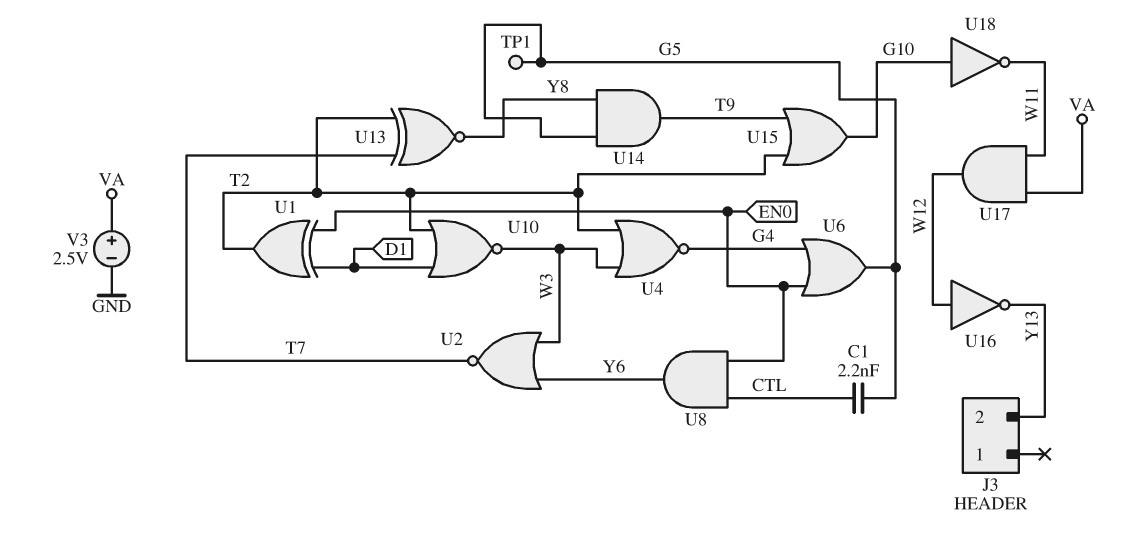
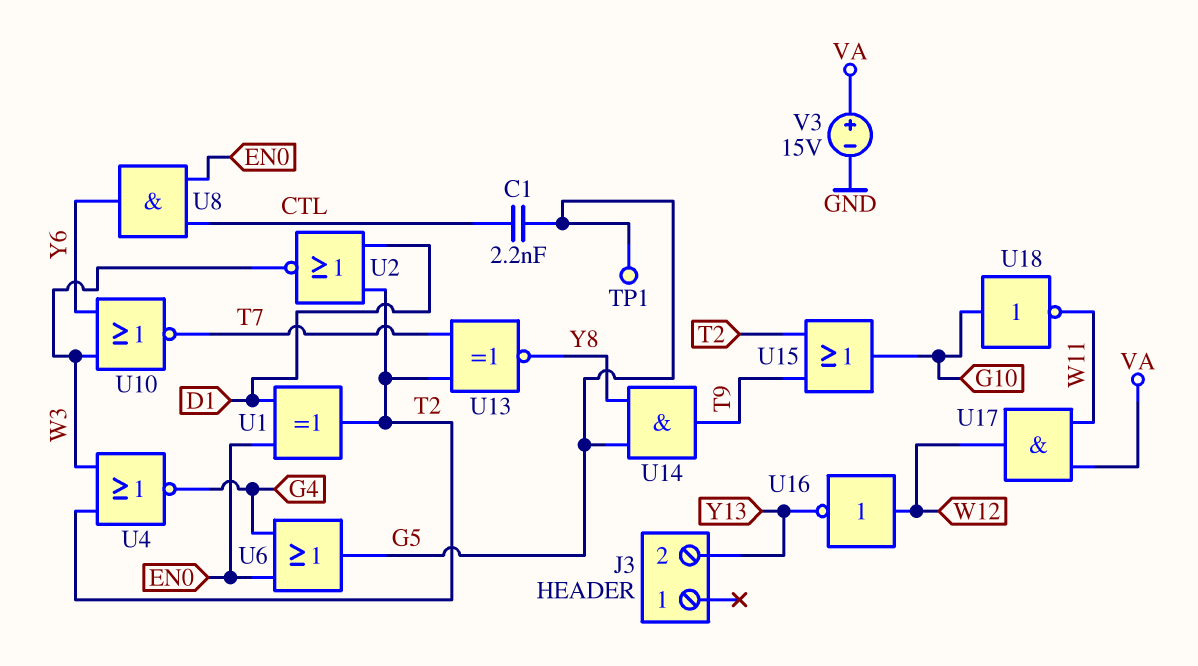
U2: NOR (in W3, in Y6, out T7) -> NOR (in D1, in T2, out W3)
U10: NOR (in D1, in T2, out W3) -> NOR (in W3, in Y6, out T7)
V3: 2.5V (plus VA, minus GND) -> 15V (plus VA, minus GND)

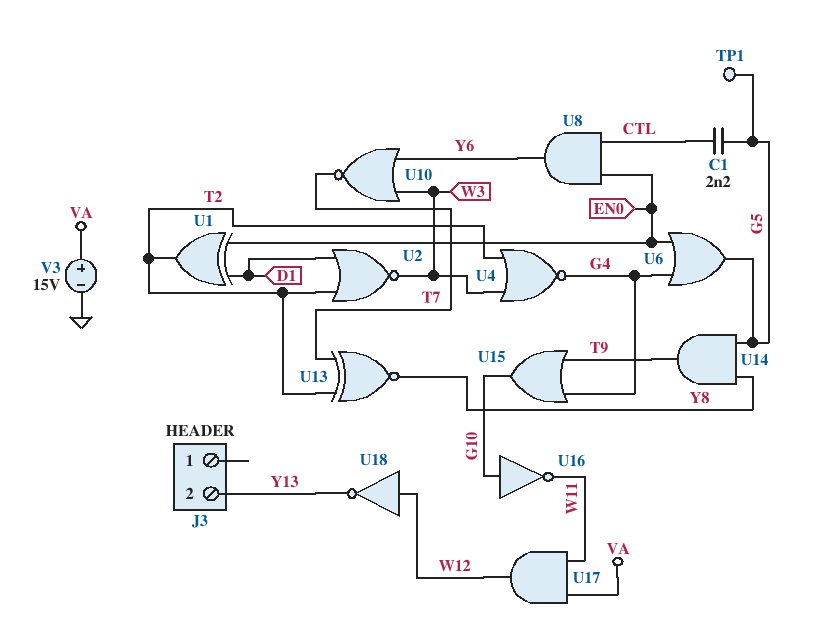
U15: OR (in T2, in T9, out G10) -> OR (in G4, in T9, out G10)
U16: NOT (in W12, out Y13) -> NOT (in G10, out W11)
U18: NOT (in G10, out W11) -> NOT (in W12, out Y13)

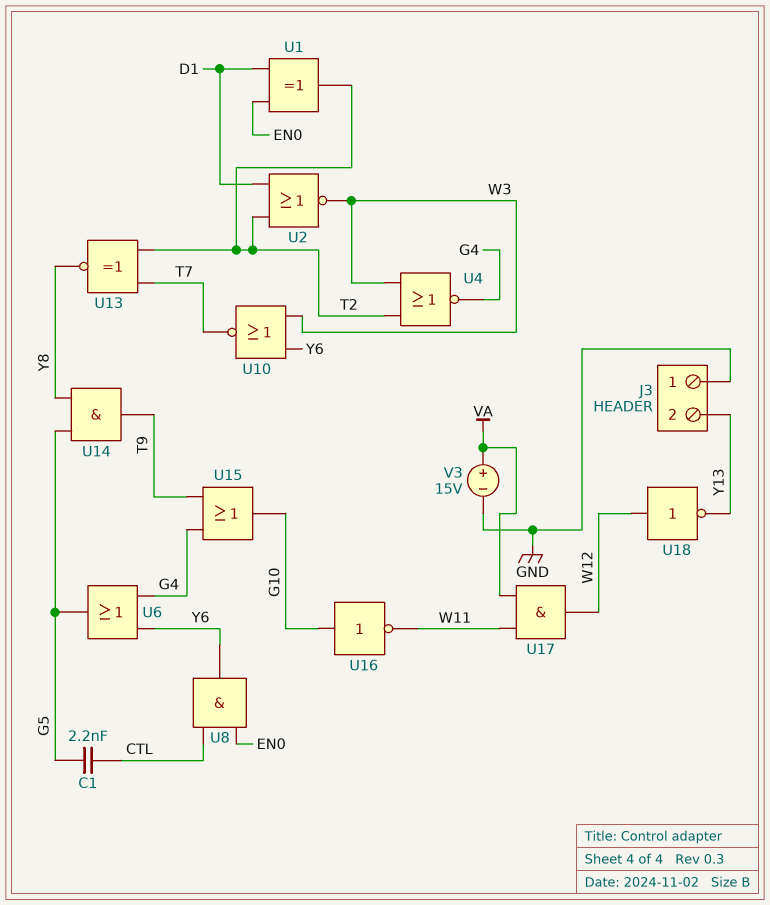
J3 pin 1: none -> GND
TP1: test point (G5) -> none
U6: OR (in EN0, in G4, out G5) -> OR (in G4, in Y6, out G5)

